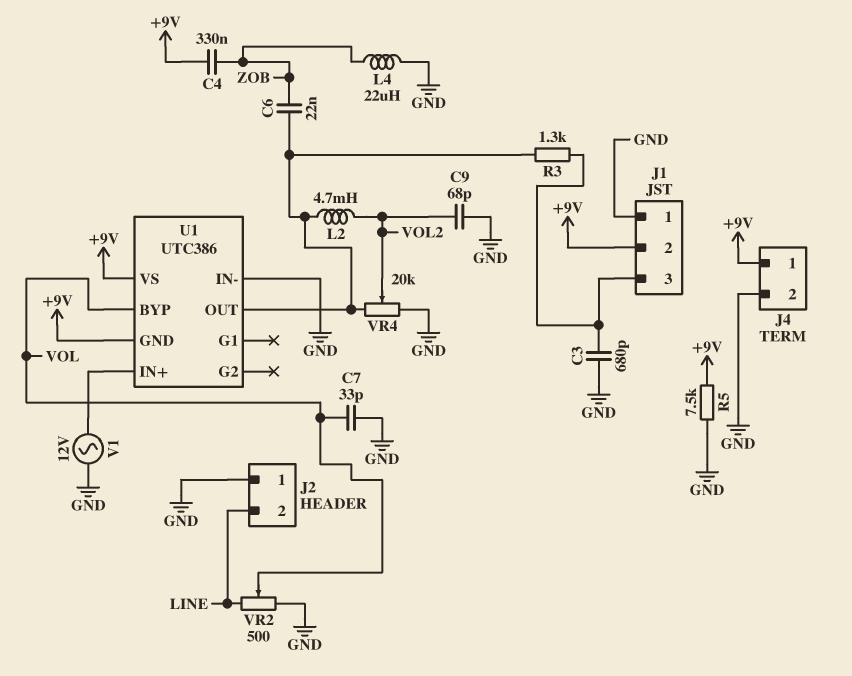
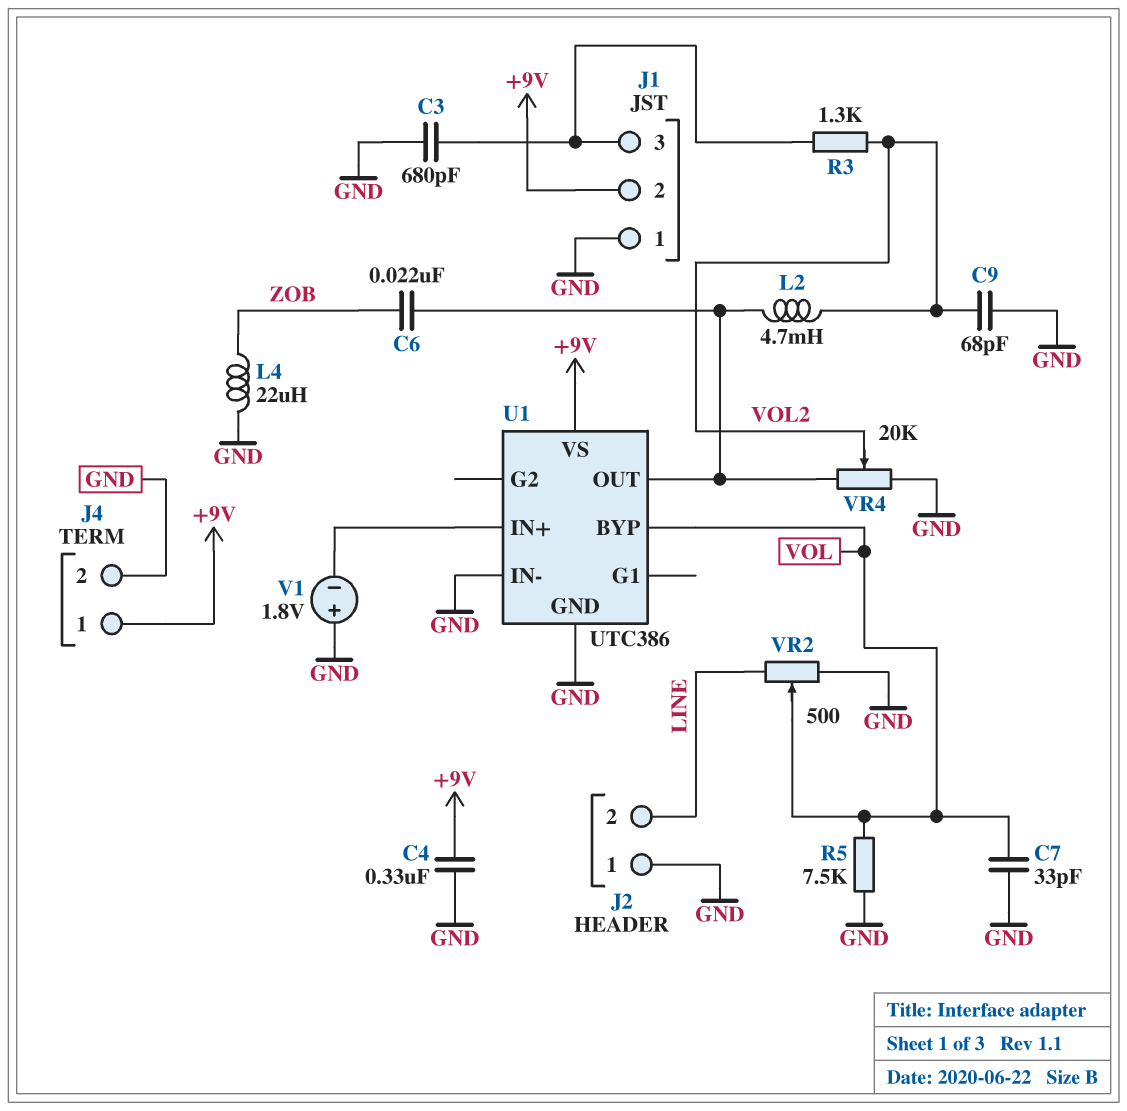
C4: 330nF (+9V, ZOB) -> 330nF (+9V, GND)
R3: 1.3k (J1/3, U1/OUT) -> 1.3k (J1/3, VOL2)
R5: 7.5k (+9V, GND) -> 7.5k (GND, VOL)
U1 pin GND: +9V -> GND
V1: AC 12V (GND, U1/IN+) -> 1.8V (plus GND, minus U1/IN+)

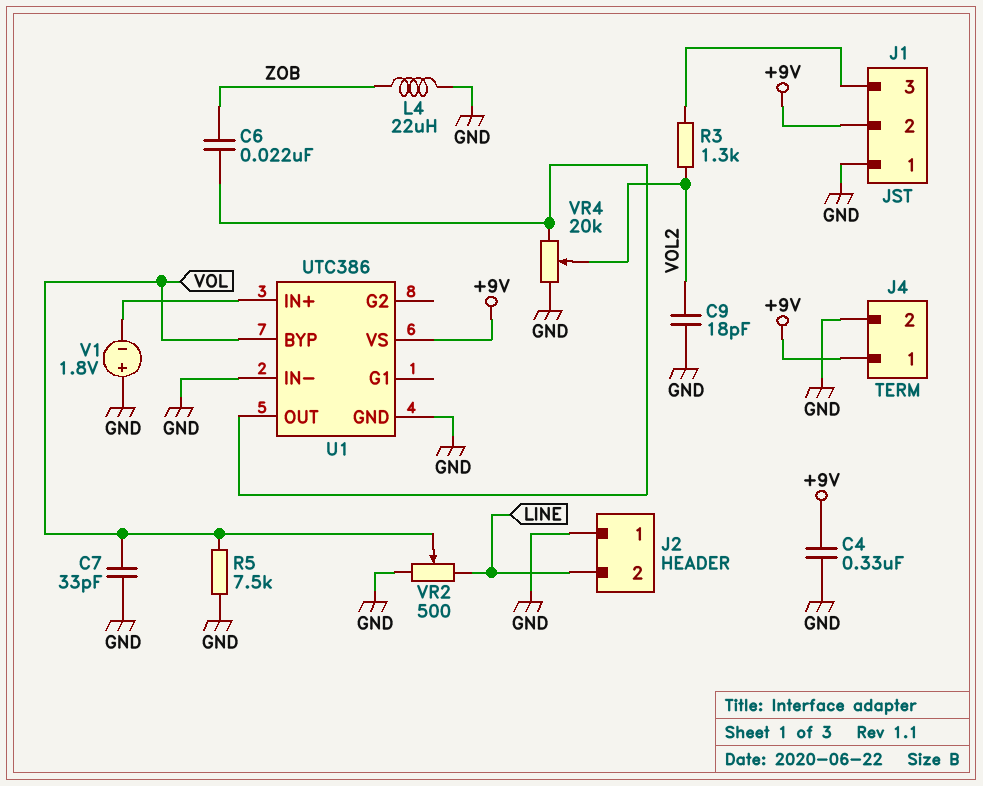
C3: 680pF (GND, J1/3) -> none
C9: 68pF (GND, VOL2) -> 18pF (GND, VOL2)
L2: 4.7mH (U1/OUT, VOL2) -> none

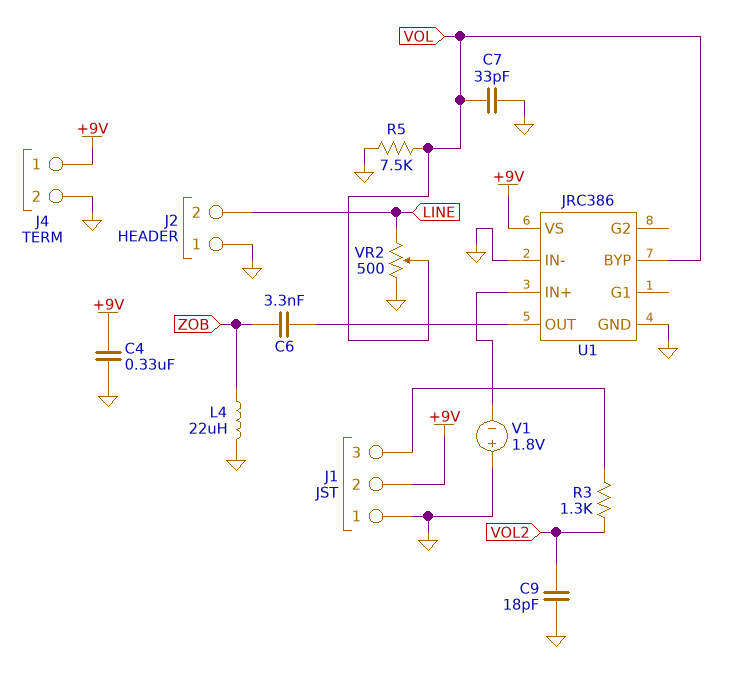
C6: 22nF (U1/OUT, ZOB) -> 3.3nF (U1/OUT, ZOB)
U1: UTC386 -> JRC386
VR4: 20k (GND, U1/OUT, wiper VOL2) -> none

